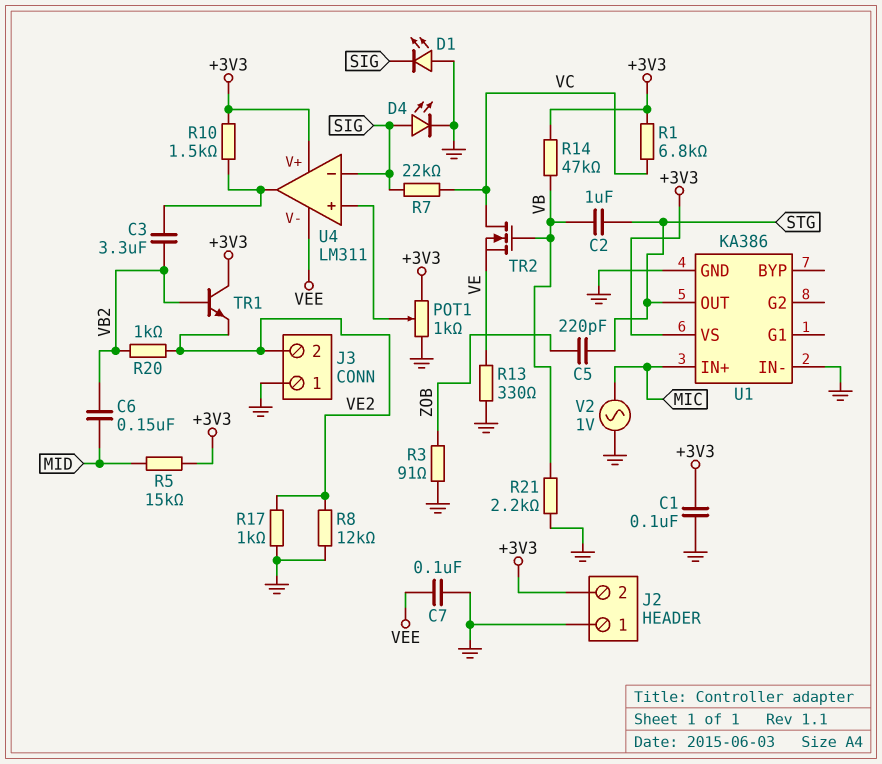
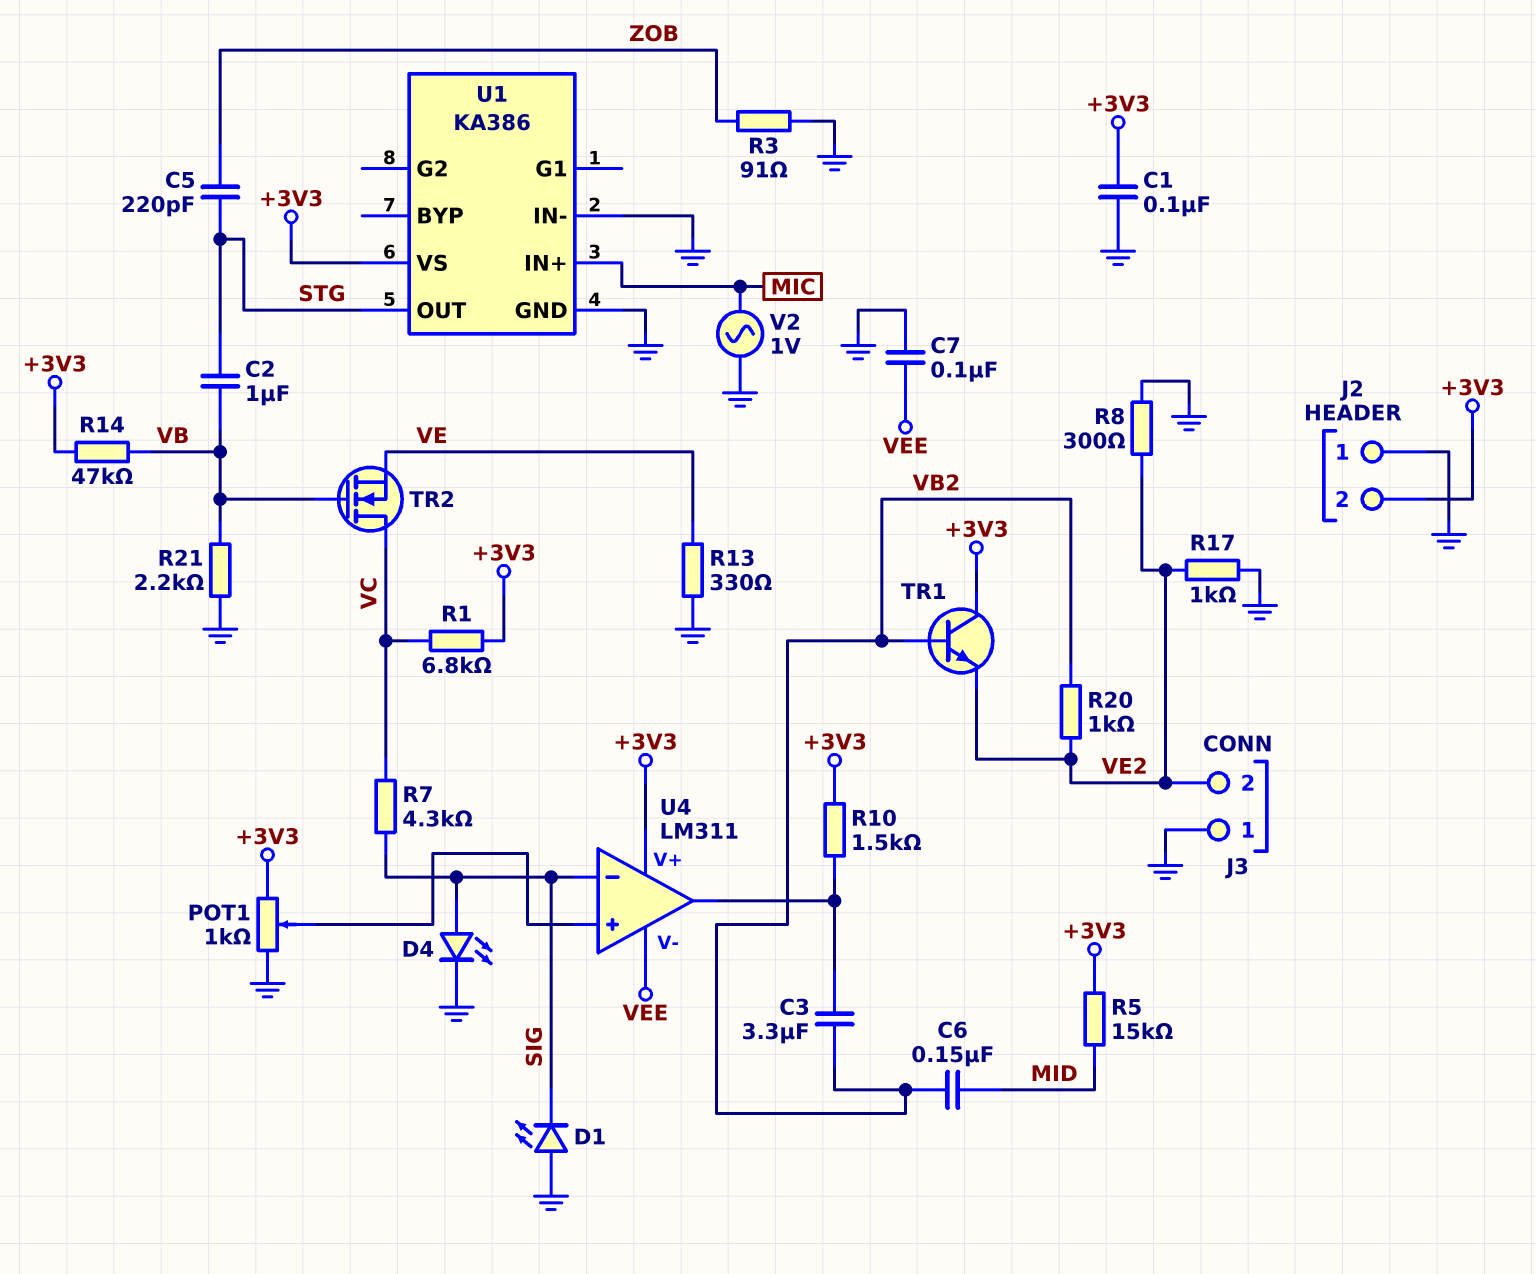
R7: 22k (SIG, VC) -> 4.3k (SIG, VC)
R8: 12k (GND, VE2) -> 300 (GND, VE2)

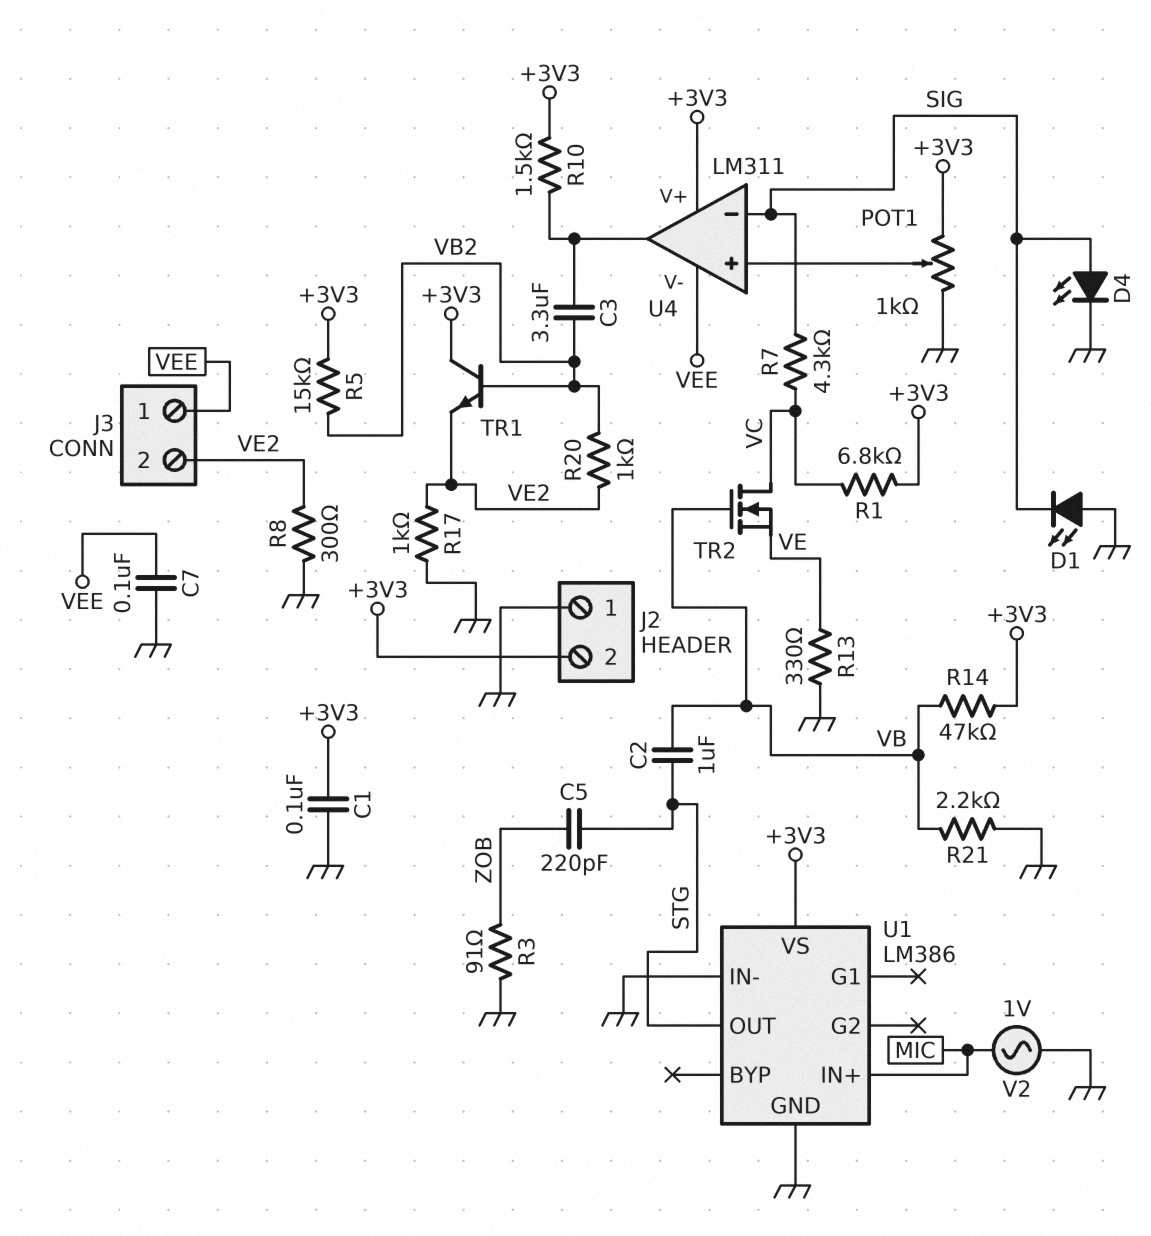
C6: 150nF (MID, VB2) -> none
J3 pin 1: GND -> VEE
R5: 15k (+3V3, MID) -> 15k (+3V3, VB2)
U1: KA386 -> LM386

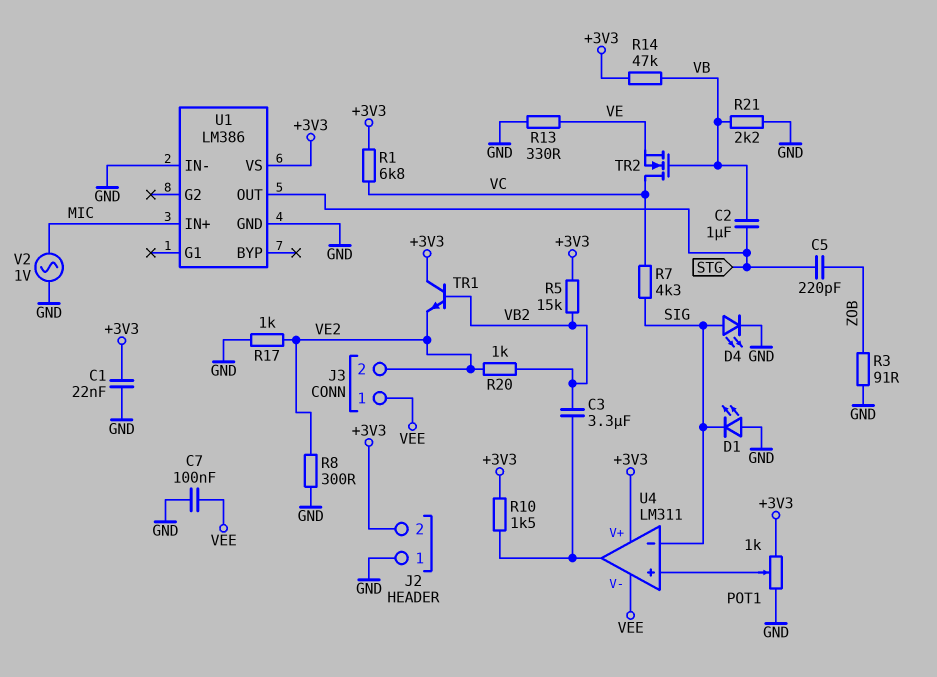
C1: 100nF (+3V3, GND) -> 22nF (+3V3, GND)

